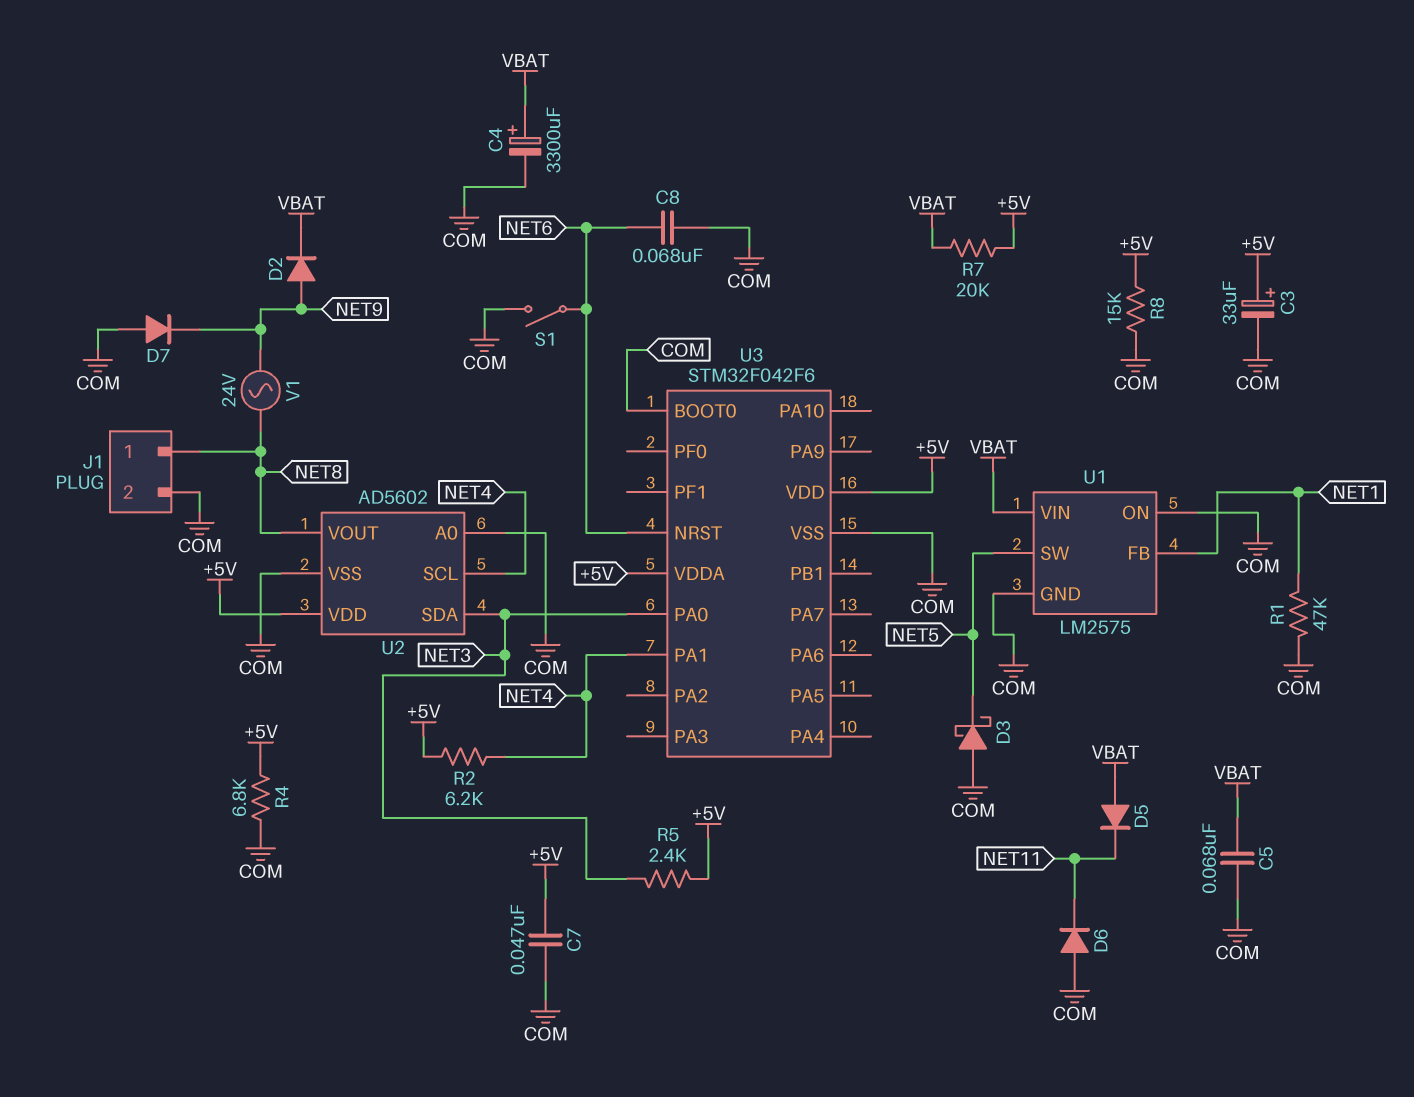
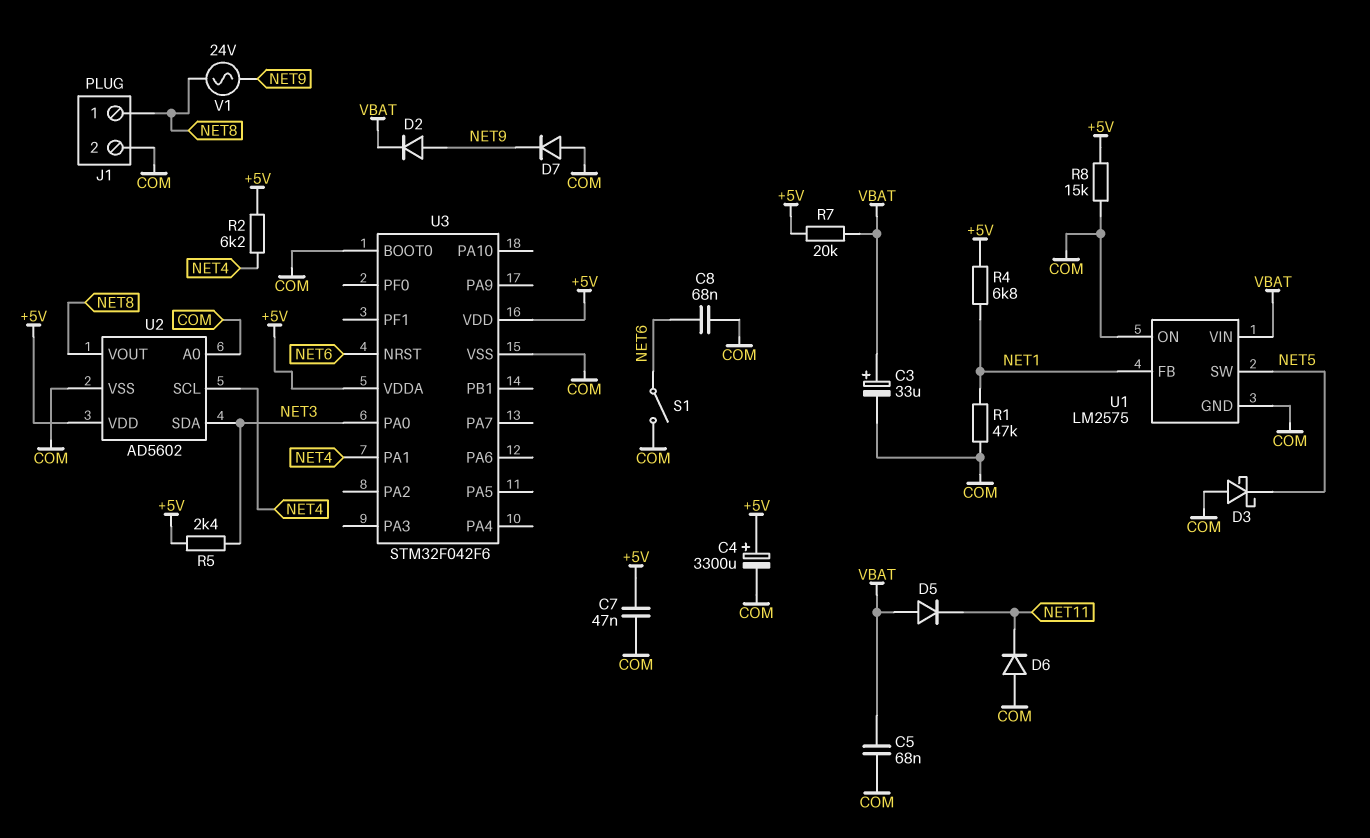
C3: 33uF (plus +5V, minus COM) -> 33uF (plus VBAT, minus COM)
C4: 3300uF (plus VBAT, minus COM) -> 3300uF (plus +5V, minus COM)
R4: 6.8k (+5V, COM) -> 6.8k (+5V, NET1)

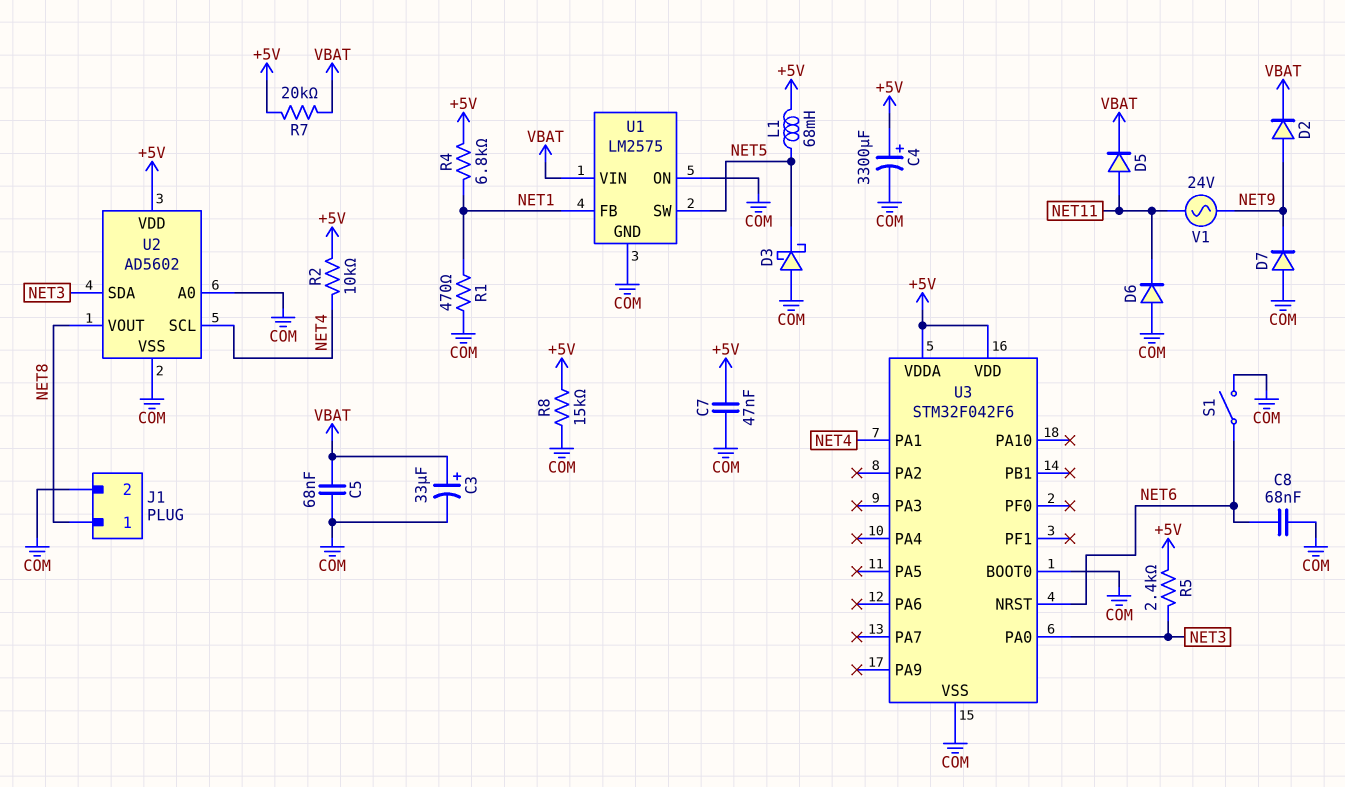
D5: diode (A VBAT, K NET11) -> diode (A NET11, K VBAT)
L1: none -> 68mH (+5V, NET5)
R1: 47k (COM, NET1) -> 470 (COM, NET1)
R2: 6.2k (+5V, NET4) -> 10k (+5V, NET4)
V1: AC 24V (NET8, NET9) -> AC 24V (NET9, NET11)

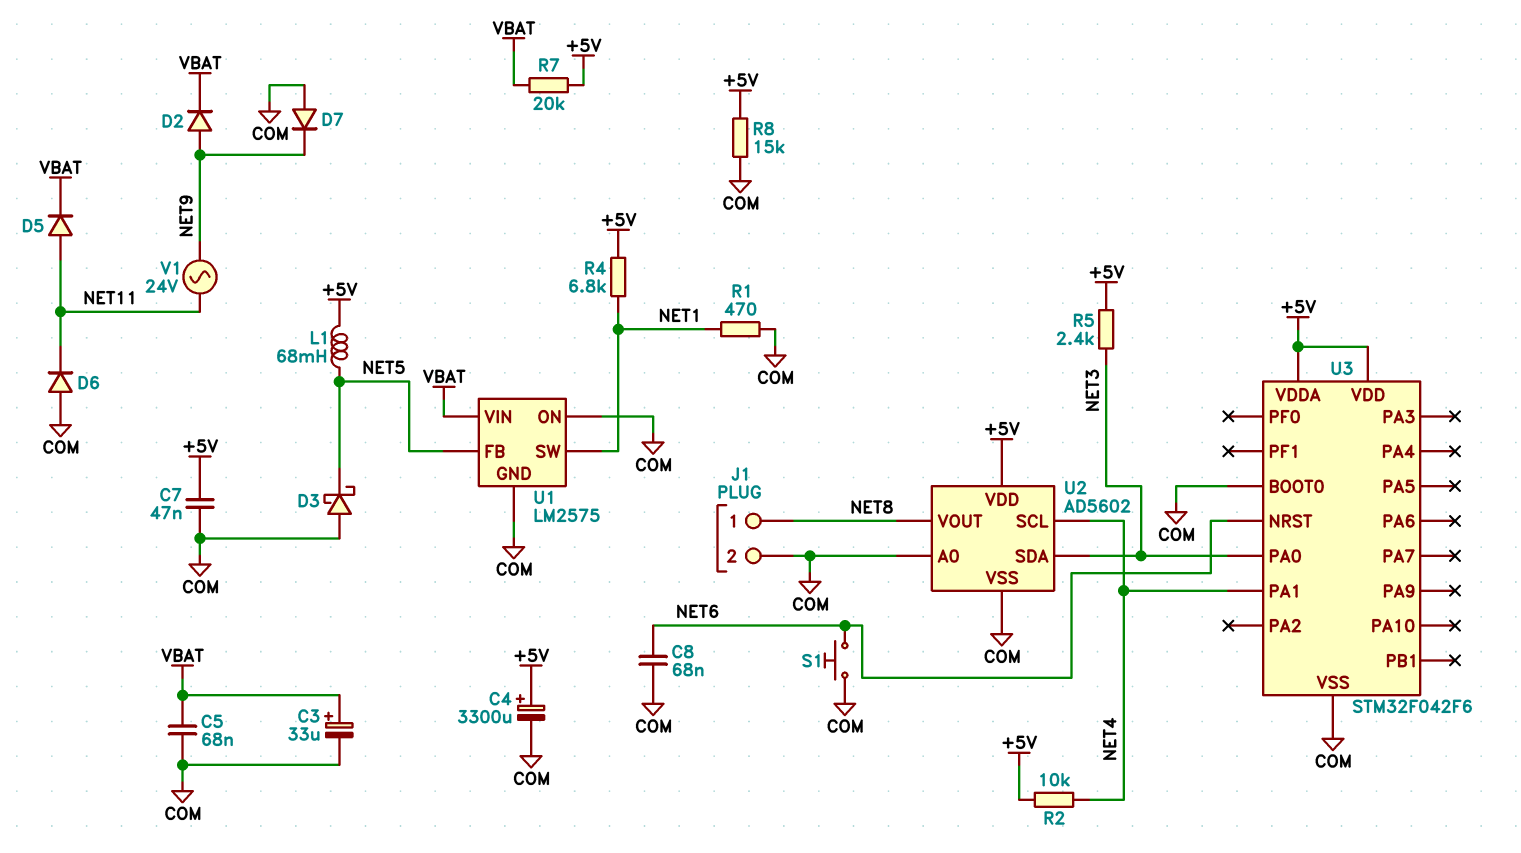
S1: switch (COM, NET6) -> button (COM, NET6)
U1 pin FB: NET1 -> NET5
U1 pin SW: NET5 -> NET1

